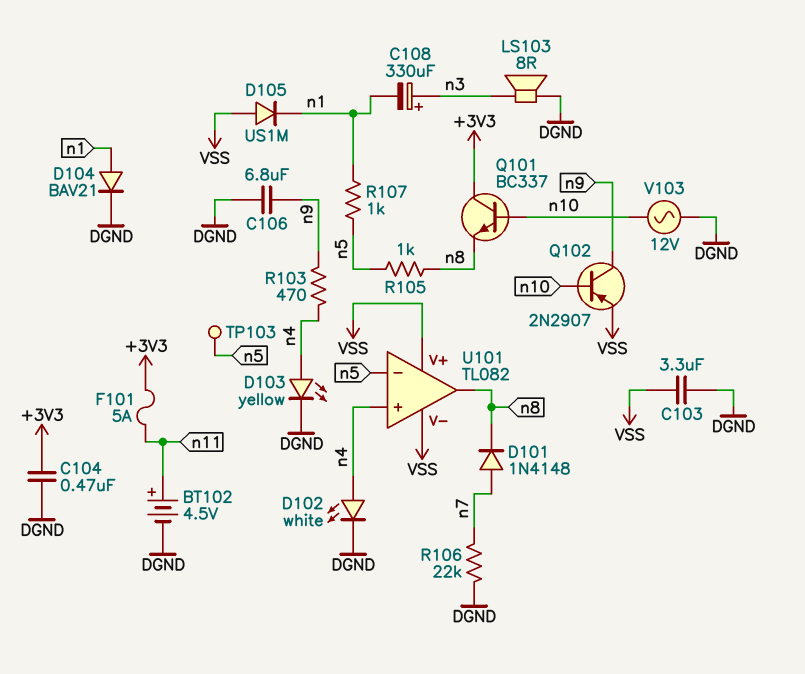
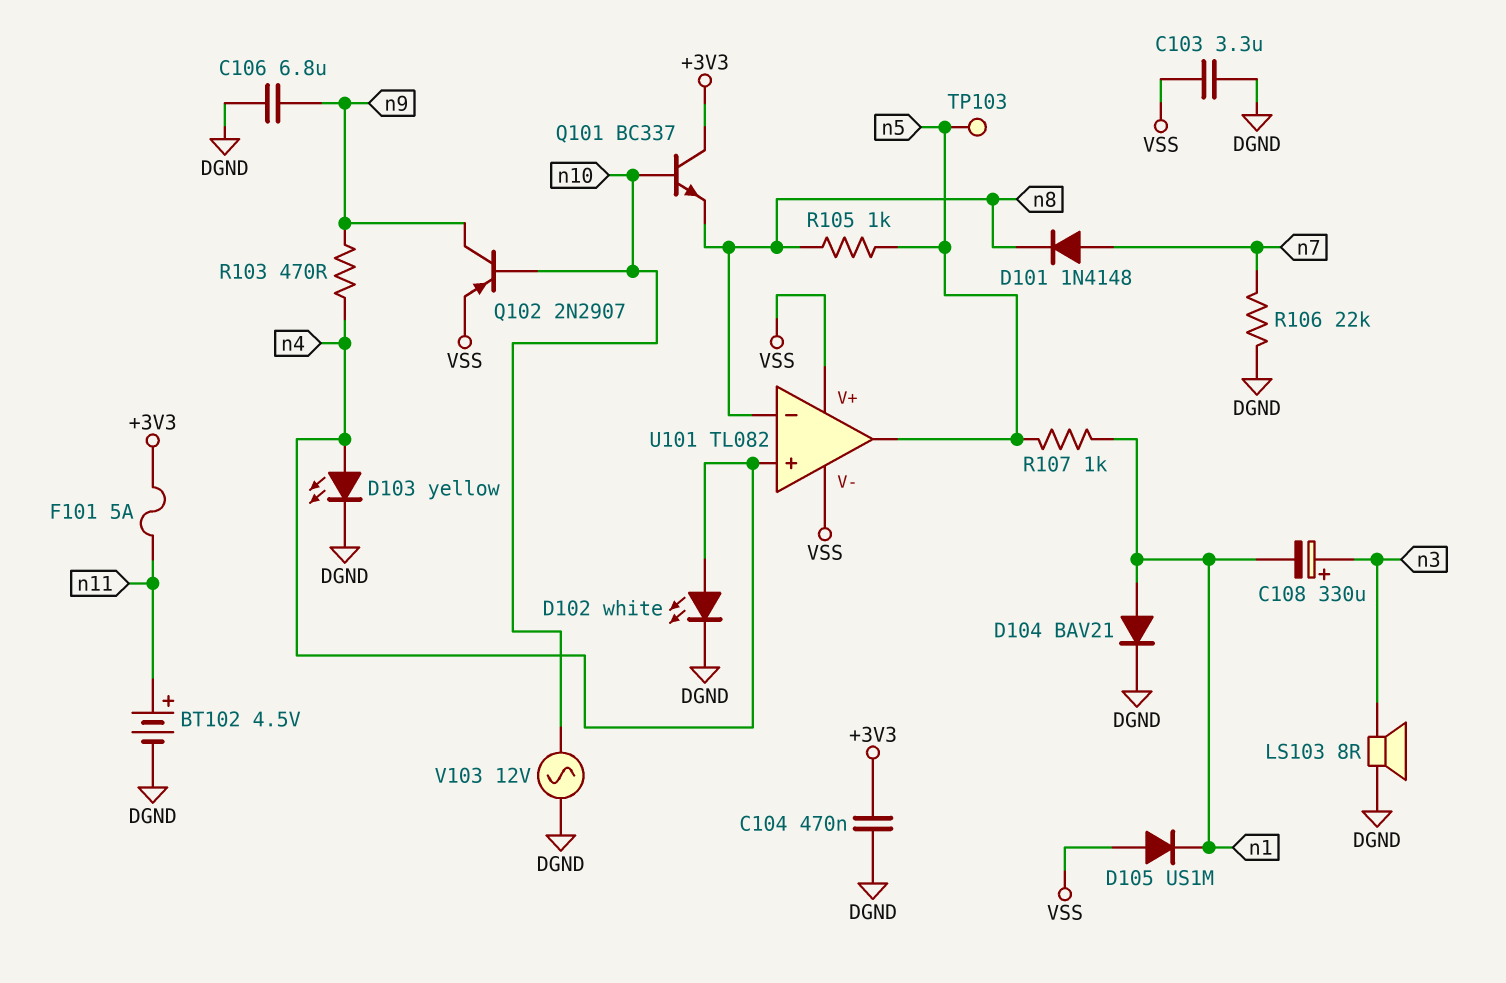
U101 pin in-: n5 -> n8
U101 pin out: n8 -> n5

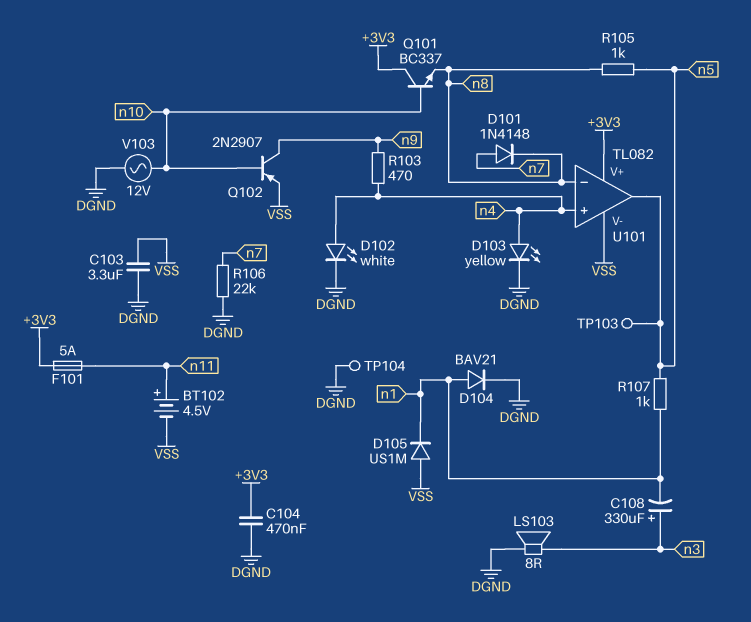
BT102: 4.5V (plus n11, minus DGND) -> 4.5V (plus n11, minus VSS)
C106: 6.8uF (DGND, n9) -> none
TP104: none -> test point (DGND)
U101 pin V+: VSS -> +3V3

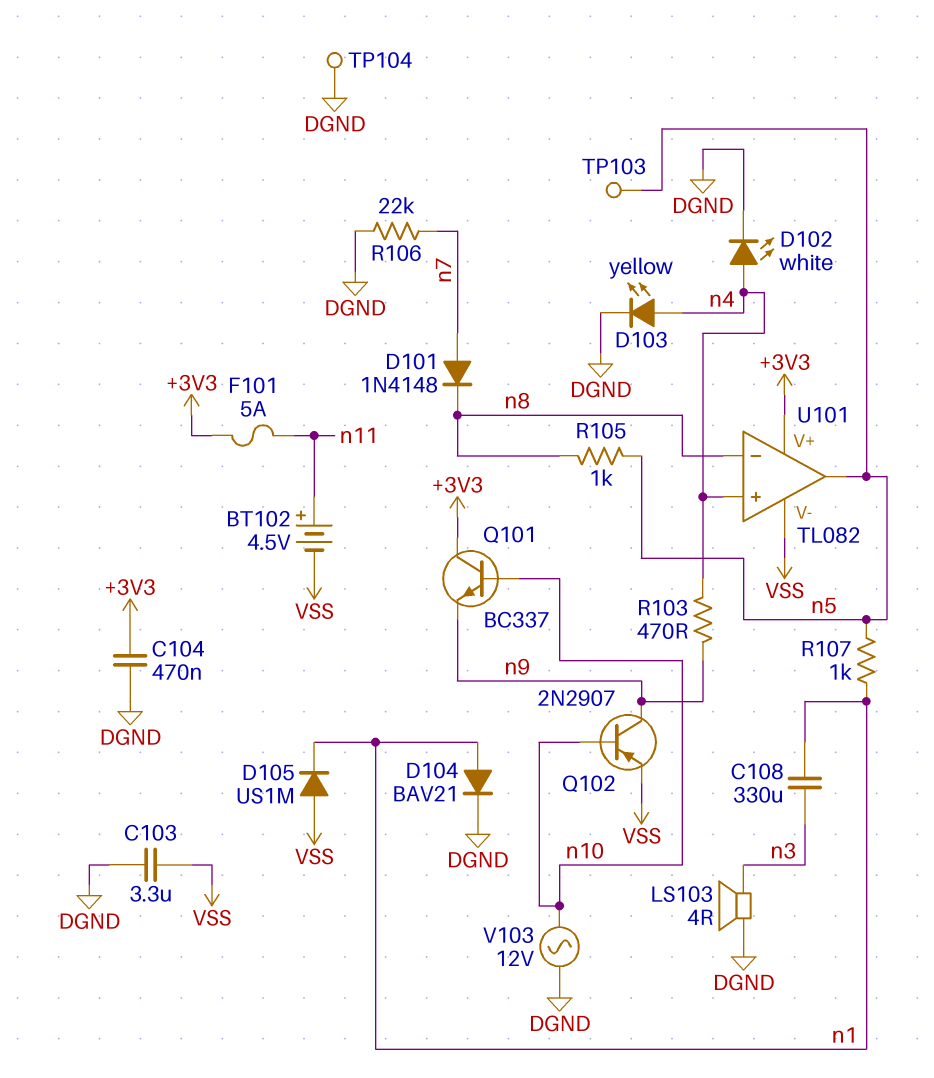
C108: 330uF (plus n3, minus n1) -> 330uF (n1, n3)
LS103: speaker 8R (DGND, n3) -> speaker 4R (DGND, n3)
Q101: NPN BC337 (B n10, C +3V3, E n8) -> NPN BC337 (B n10, C +3V3, E n9)

